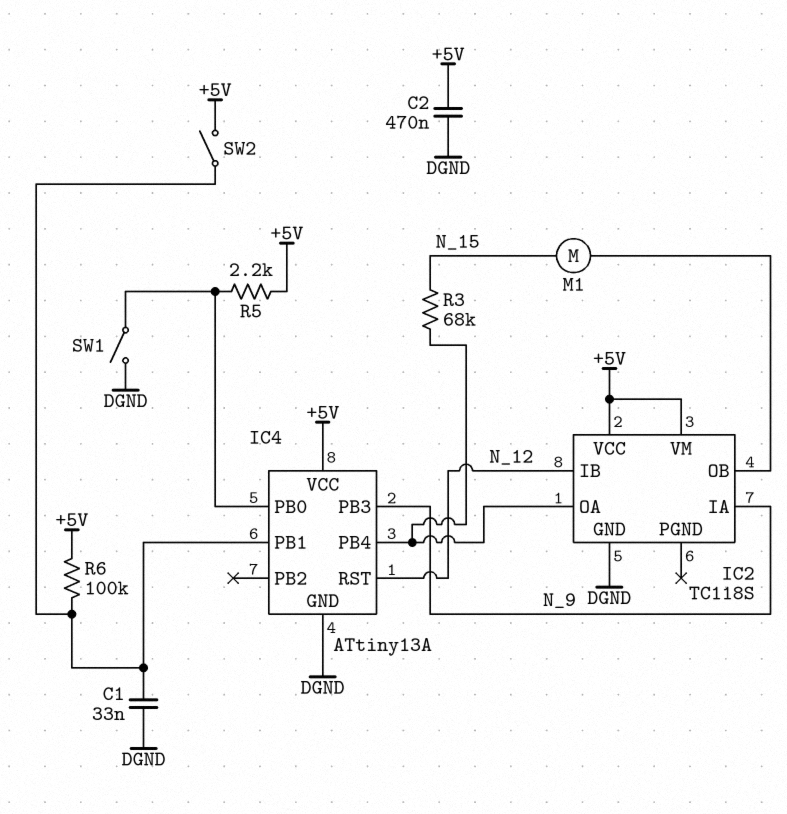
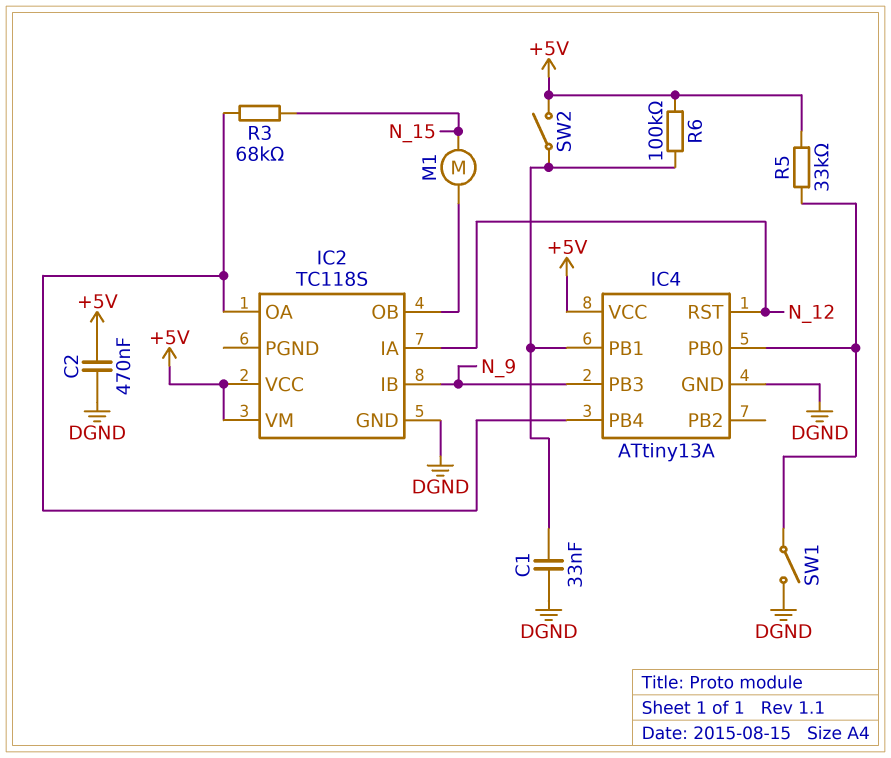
IC2 pin IA: N_9 -> N_12
IC2 pin IB: N_12 -> N_9
R5: 2.2k (+5V, IC4/PB0) -> 33k (+5V, IC4/PB0)

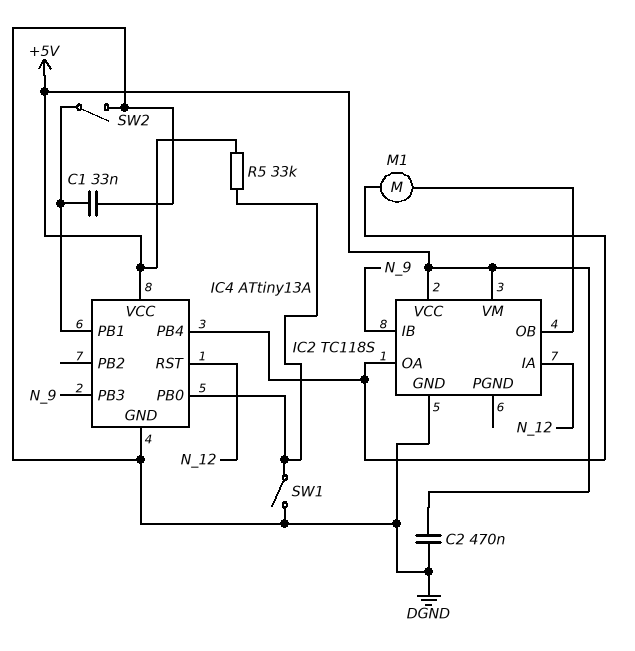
M1: motor (IC2/OB, N_15) -> motor (IC2/OA, IC2/OB)
R3: 68k (IC2/OA, N_15) -> none
R6: 100k (+5V, IC4/PB1) -> none
SW2: switch (+5V, IC4/PB1) -> switch (DGND, IC4/PB1)

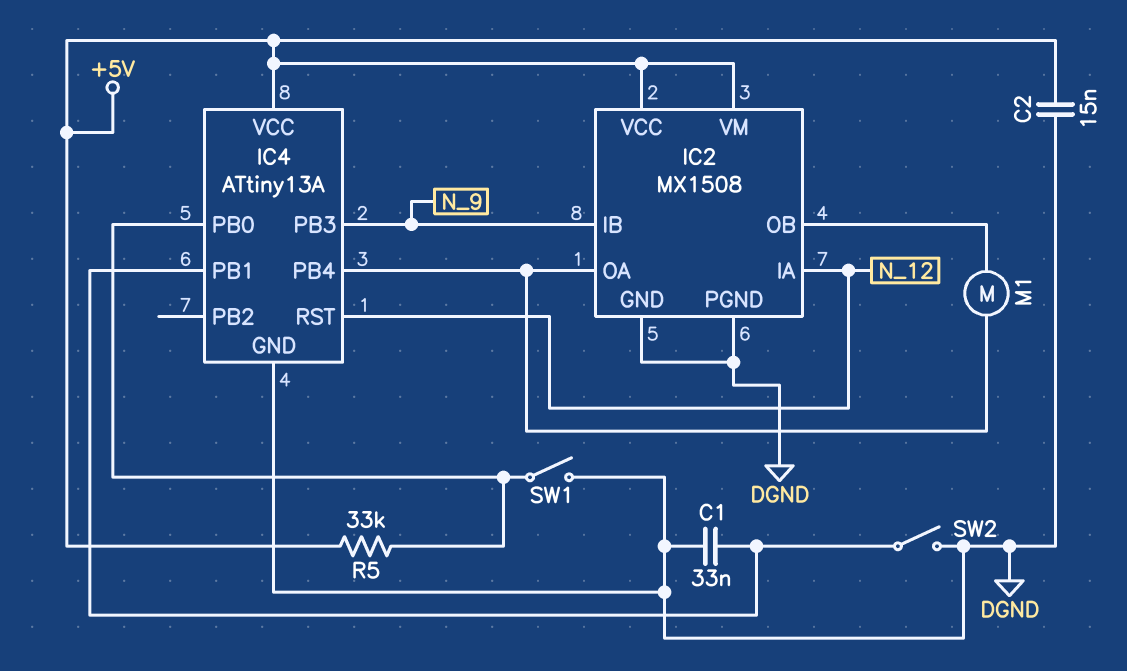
C2: 470nF (+5V, DGND) -> 15nF (+5V, DGND)
IC2: TC118S -> MX1508
IC2 pin PGND: none -> DGND

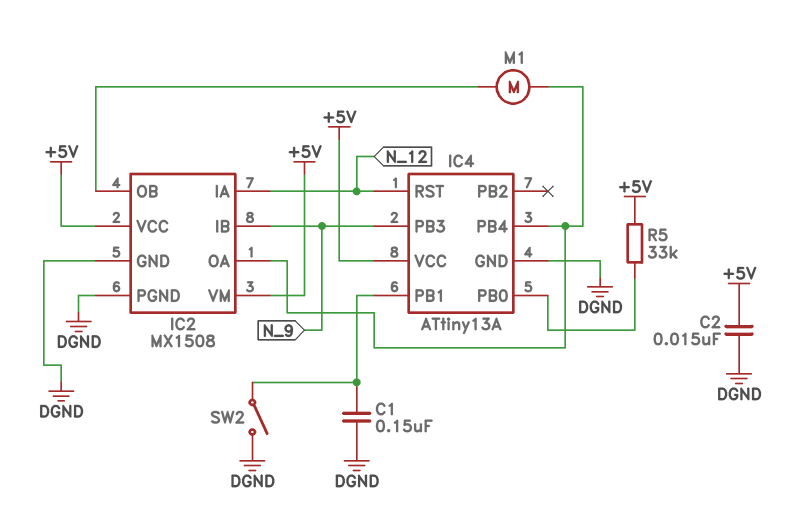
C1: 33nF (DGND, IC4/PB1) -> 150nF (DGND, IC4/PB1)
SW1: switch (DGND, IC4/PB0) -> none

